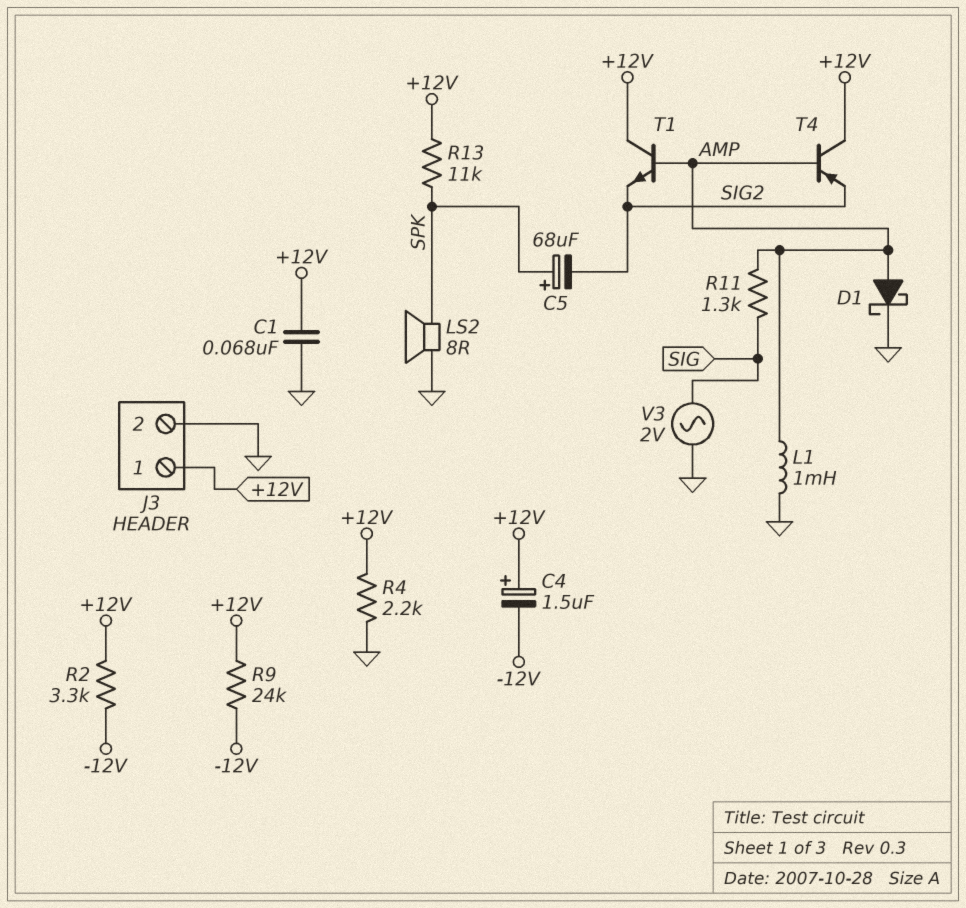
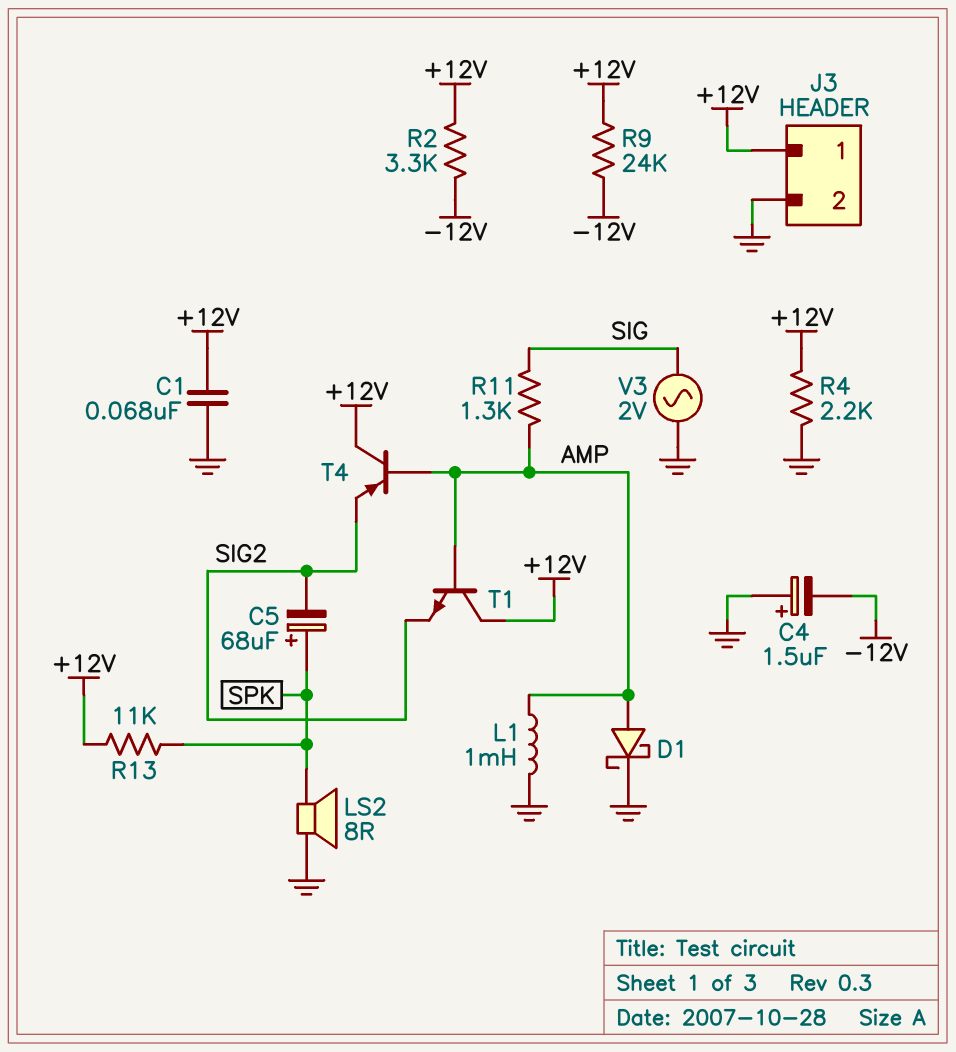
C4: 1.5uF (plus +12V, minus -12V) -> 1.5uF (plus GND, minus -12V)

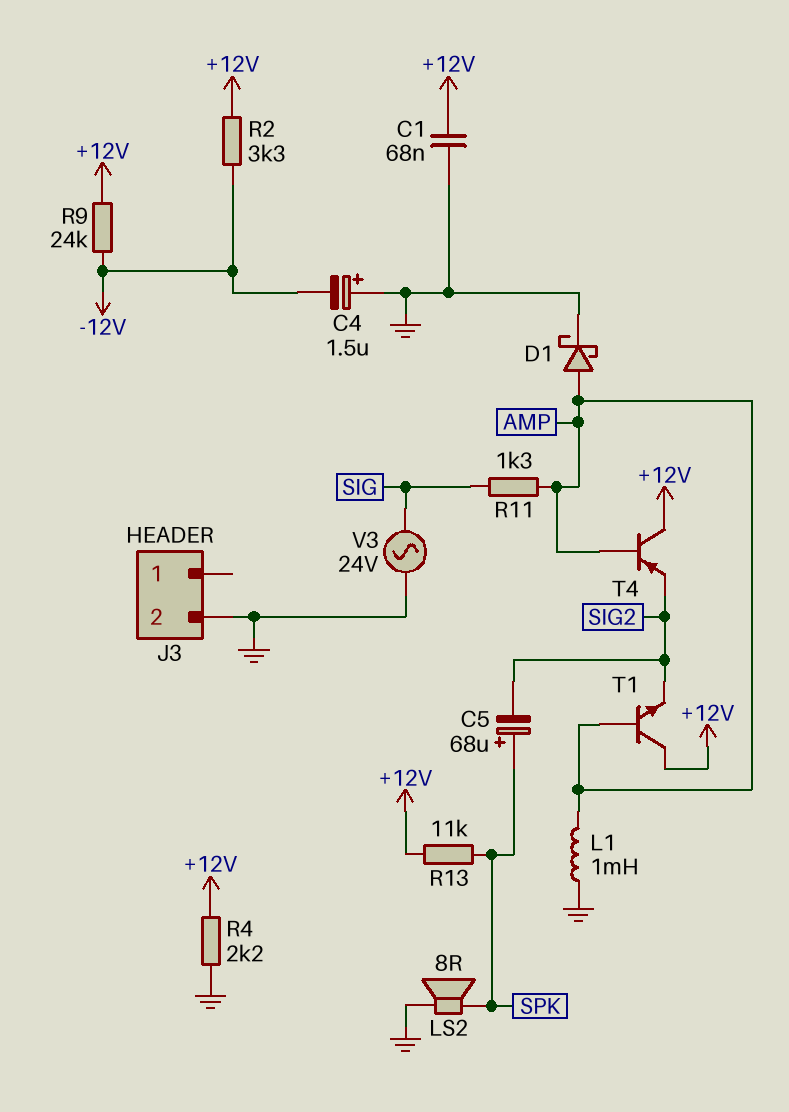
J3 pin 1: +12V -> none
V3: AC 2V (GND, SIG) -> AC 24V (GND, SIG)

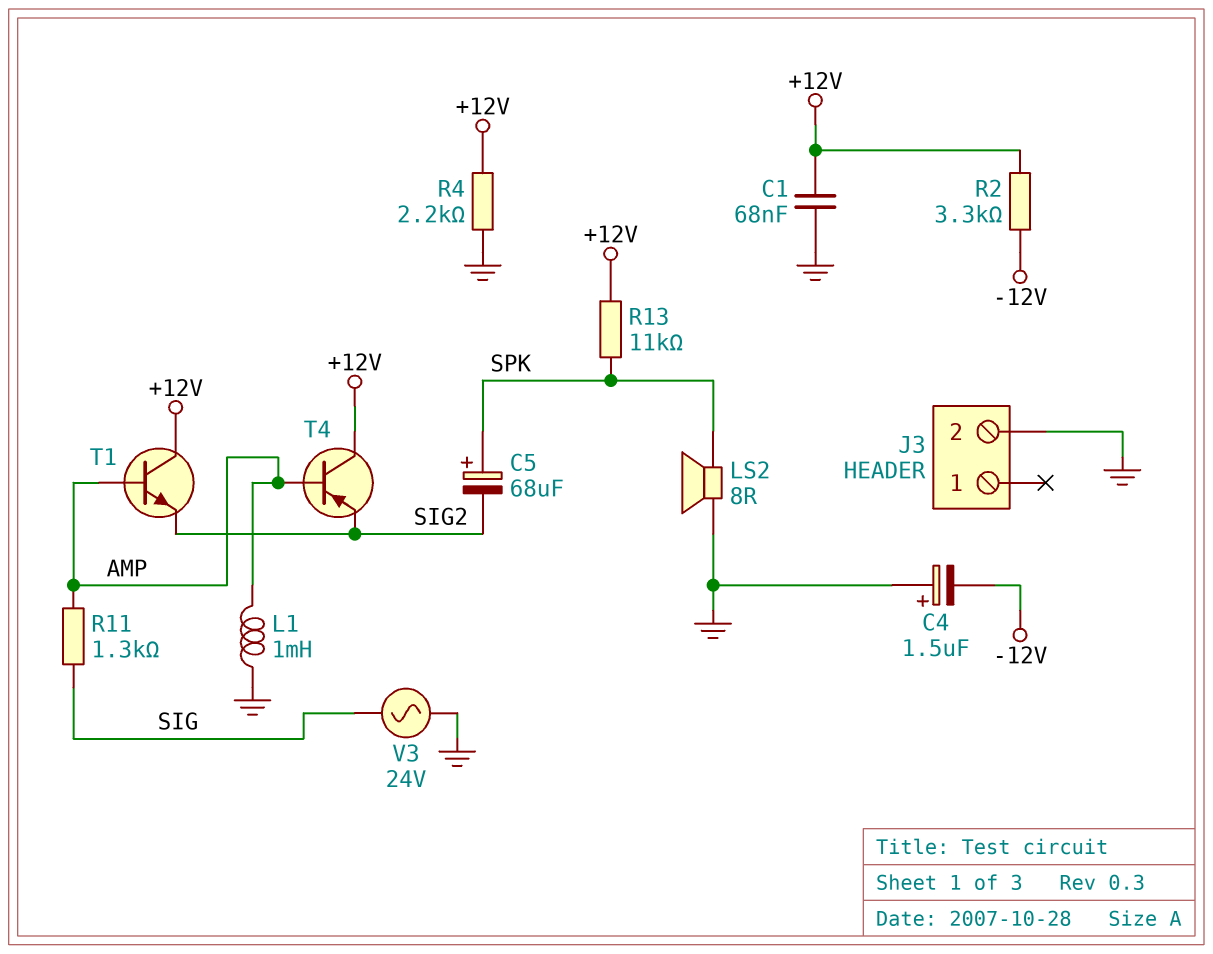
D1: schottky (A AMP, K GND) -> none
R9: 24k (+12V, -12V) -> none

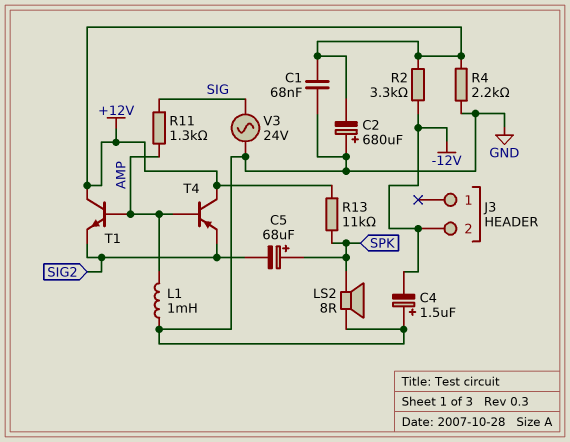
C2: none -> 680uF (plus GND, minus +12V)
J3 pin 2: GND -> -12V

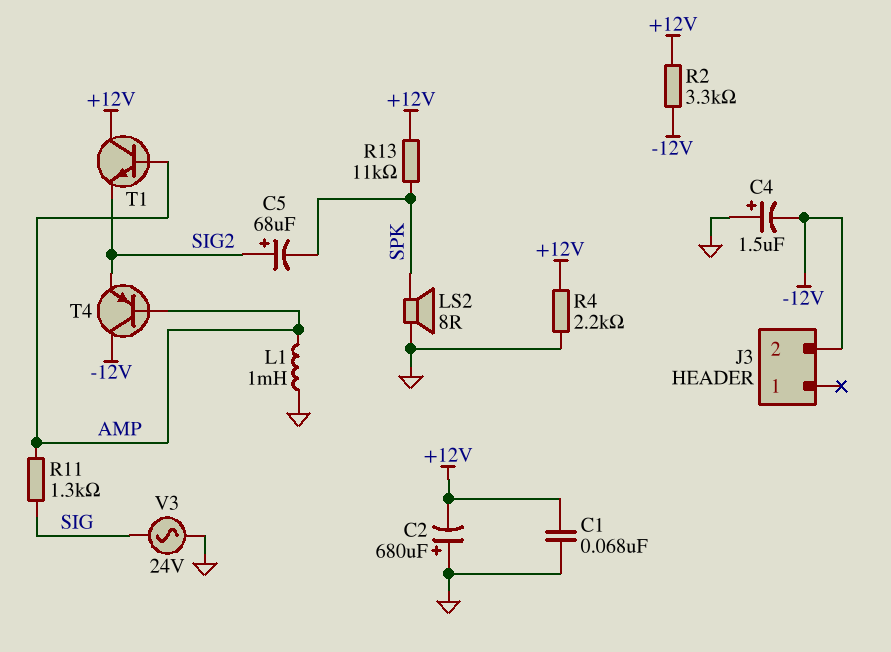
C5: 68uF (plus SPK, minus SIG2) -> 68uF (plus SIG2, minus SPK)
T4: PNP (B AMP, C +12V, E SIG2) -> PNP (B AMP, C -12V, E SIG2)

